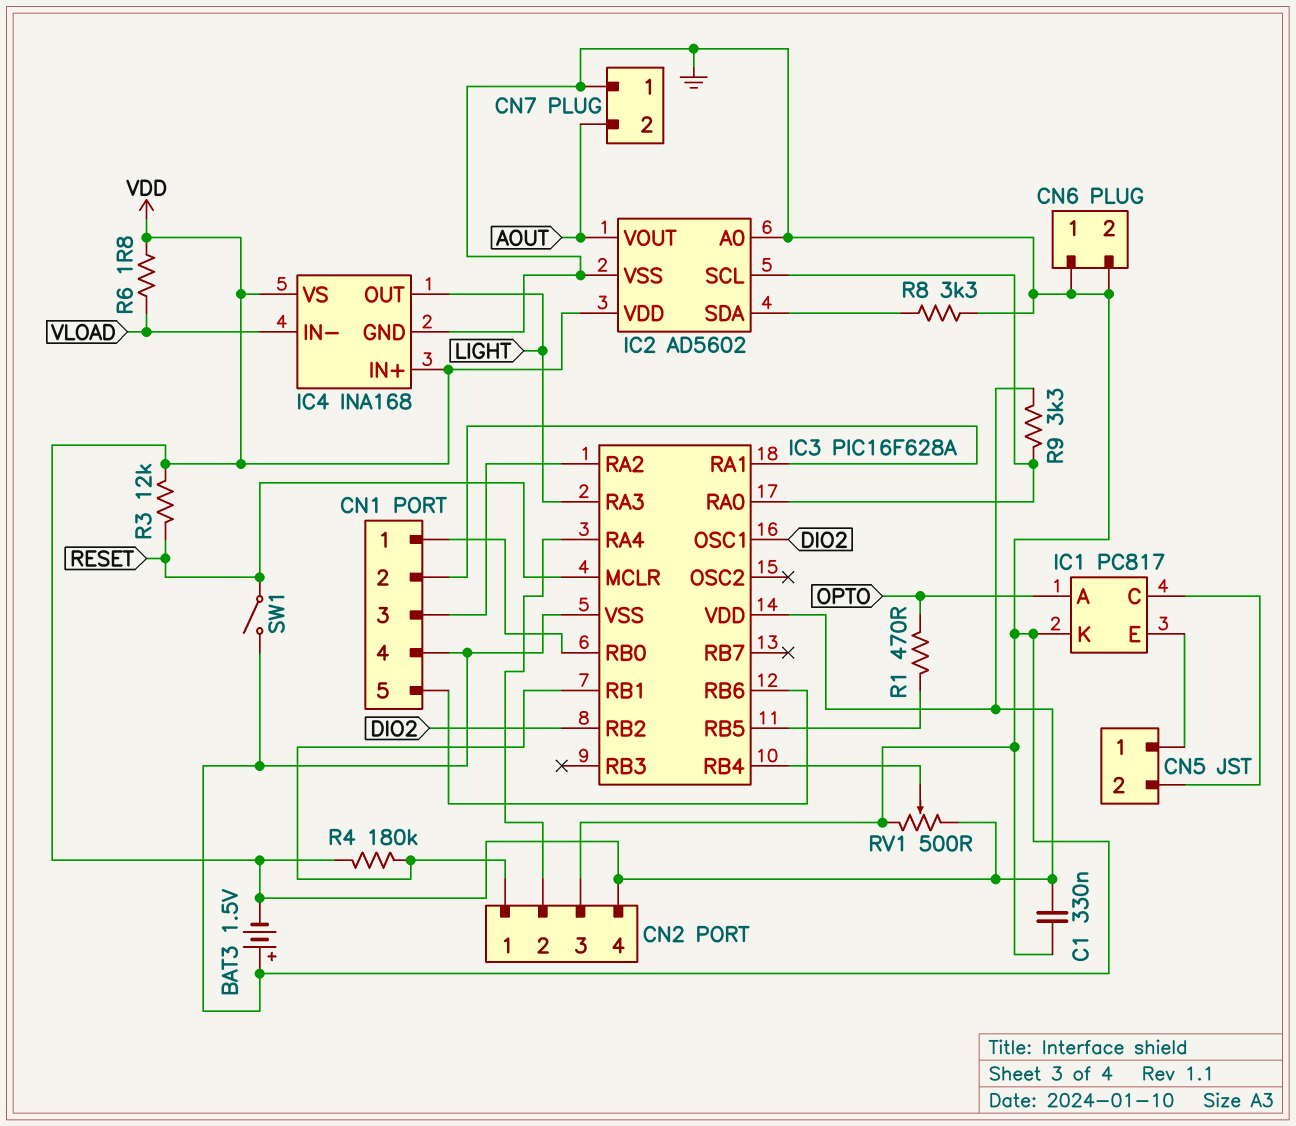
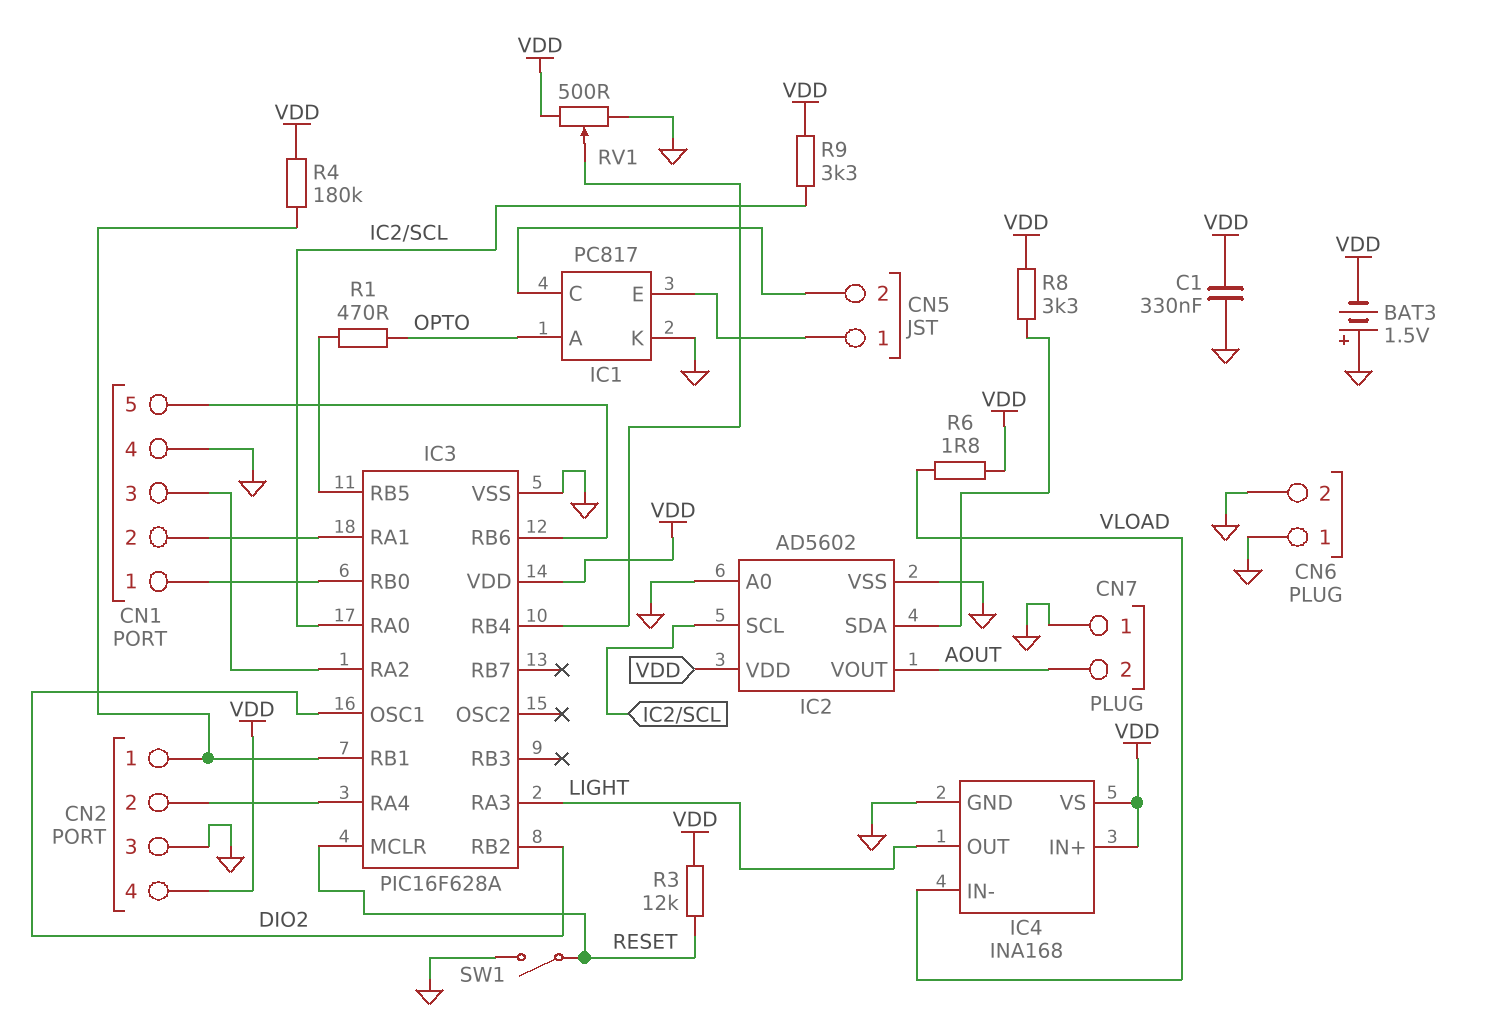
R8: 3.3k (GND, IC2/SDA) -> 3.3k (IC2/SDA, VDD)

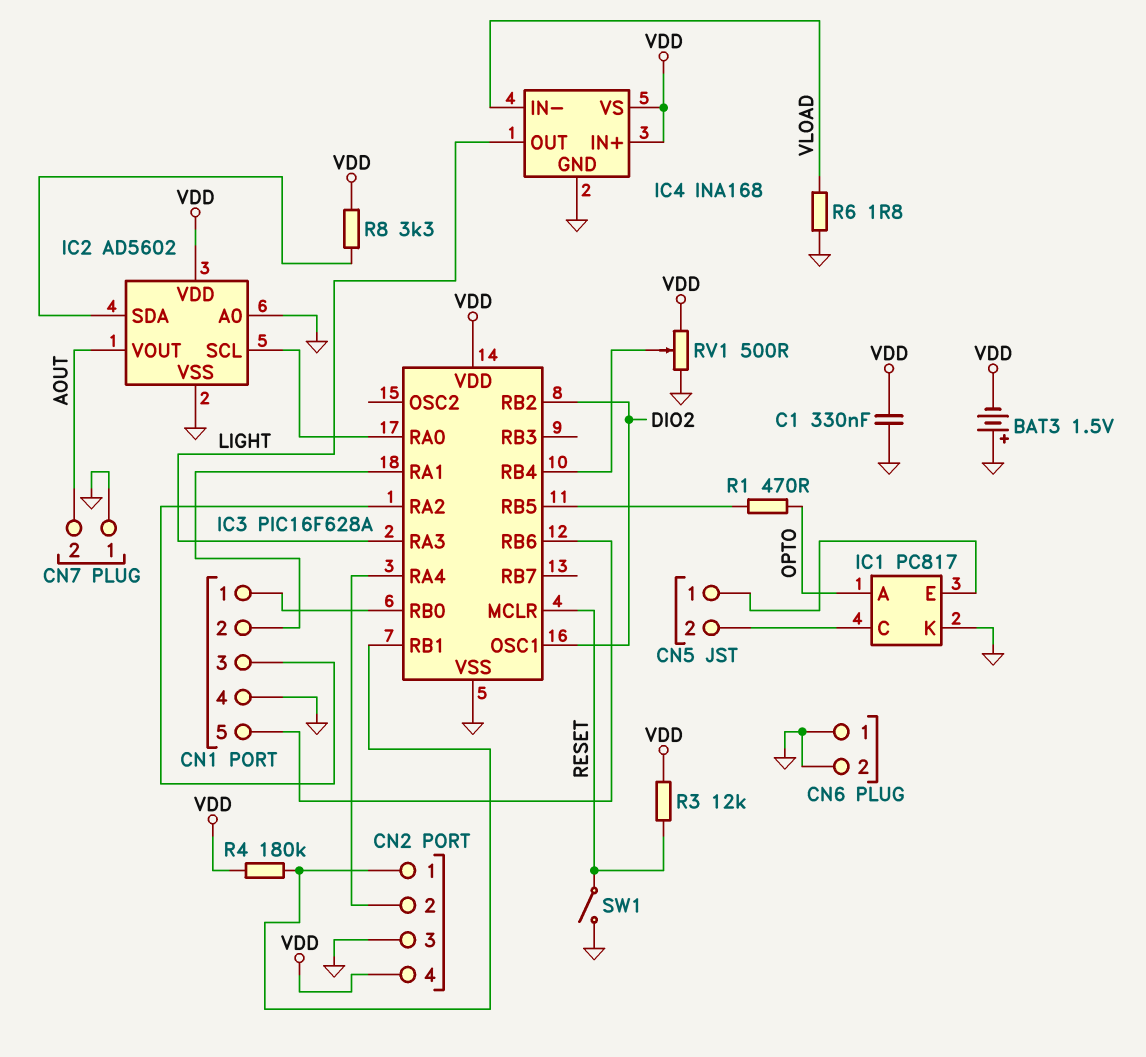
R6: 1.8 (VDD, VLOAD) -> 1.8 (GND, VLOAD)
R9: 3.3k (IC2/SCL, VDD) -> none

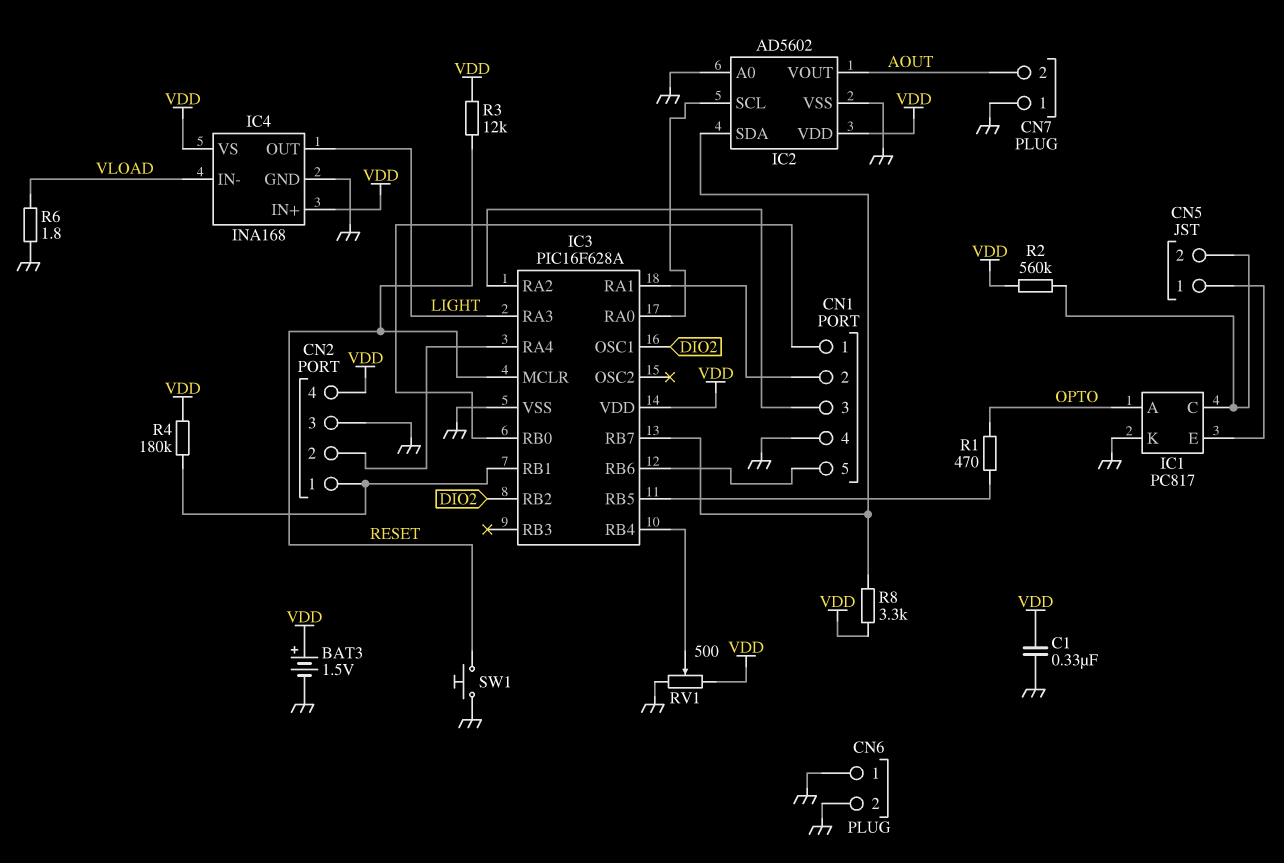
BAT3: 1.5V (plus GND, minus VDD) -> 1.5V (plus VDD, minus GND)
IC3 pin RB7: none -> IC2/SDA
R2: none -> 560k (CN5/2, VDD)
SW1: switch (GND, RESET) -> button (GND, RESET)

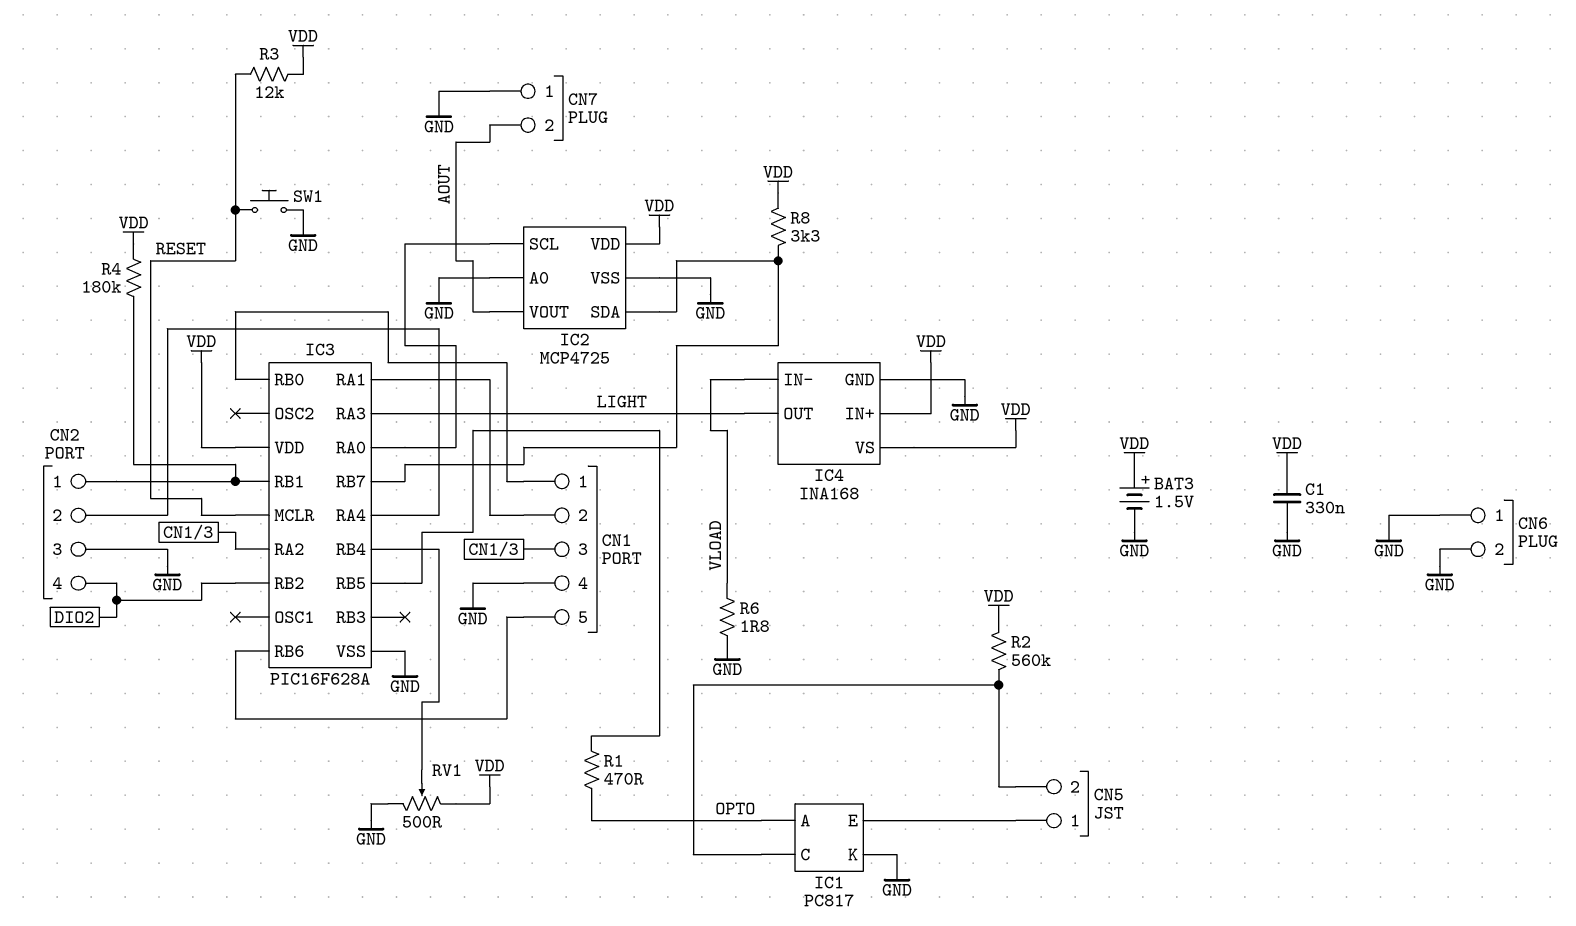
CN2 pin 4: VDD -> DIO2
IC2: AD5602 -> MCP4725
IC3 pin OSC1: DIO2 -> none

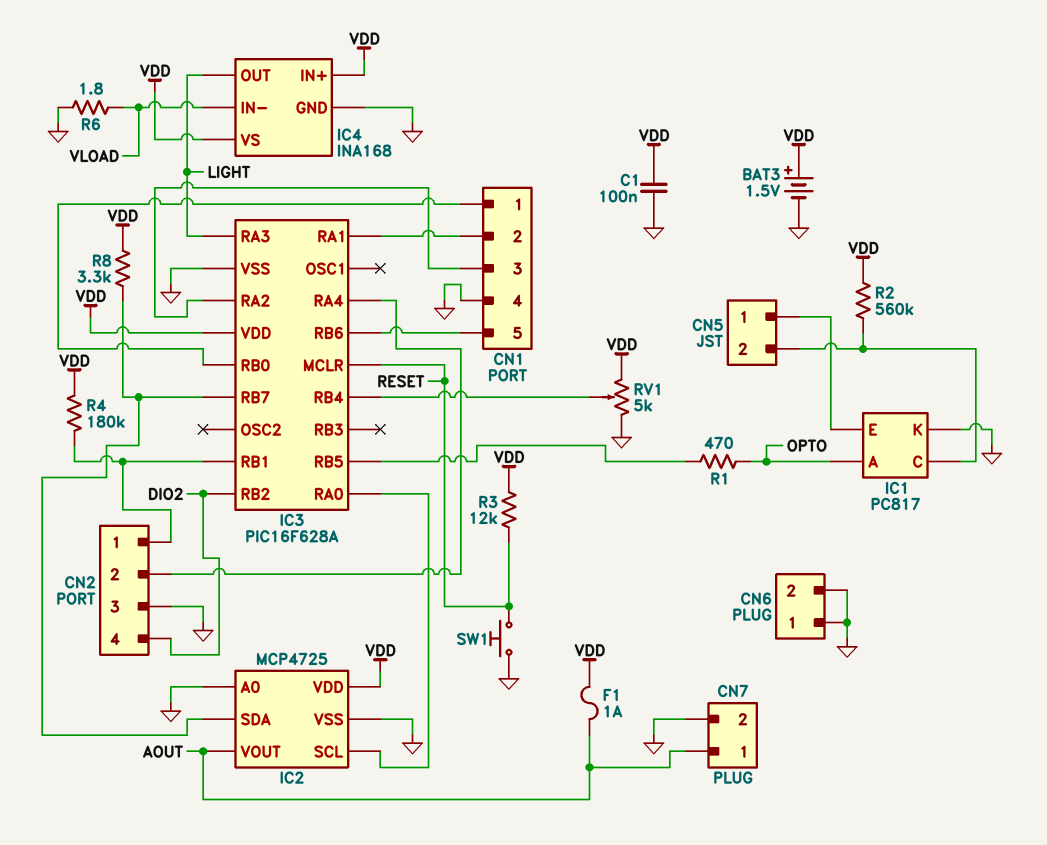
C1: 330nF (GND, VDD) -> 100nF (GND, VDD)
CN7 pin 1: GND -> AOUT
CN7 pin 2: AOUT -> GND
F1: none -> 1A (AOUT, VDD)
RV1: 500 (GND, VDD, wiper IC3/RB4) -> 5k (GND, VDD, wiper IC3/RB4)

